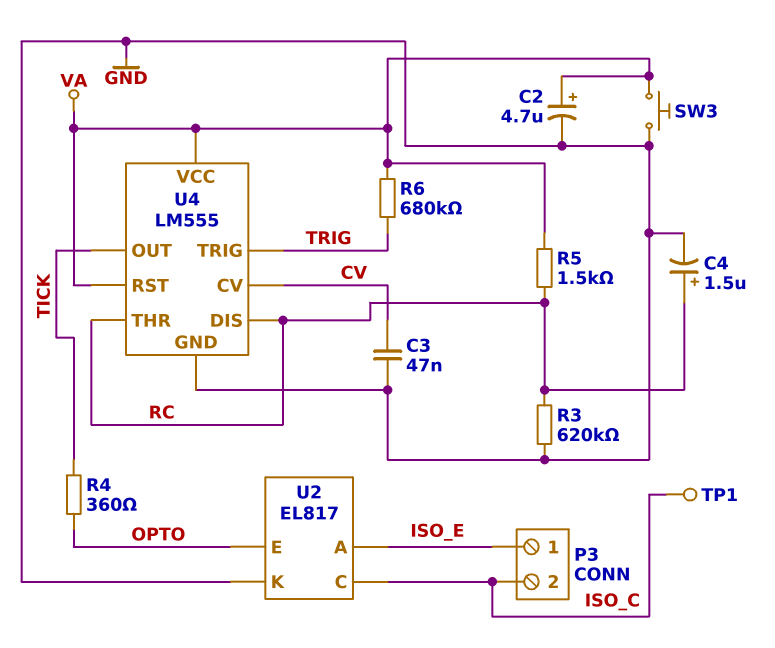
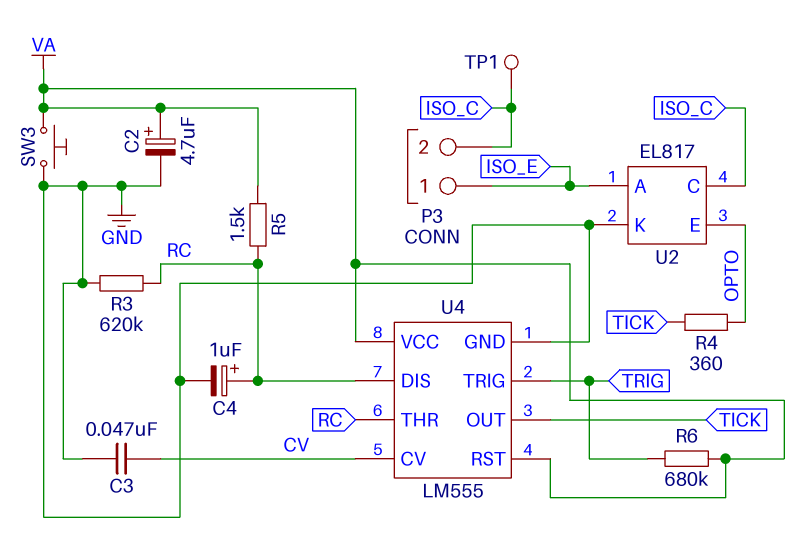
C4: 1.5uF (plus RC, minus GND) -> 1uF (plus RC, minus GND)

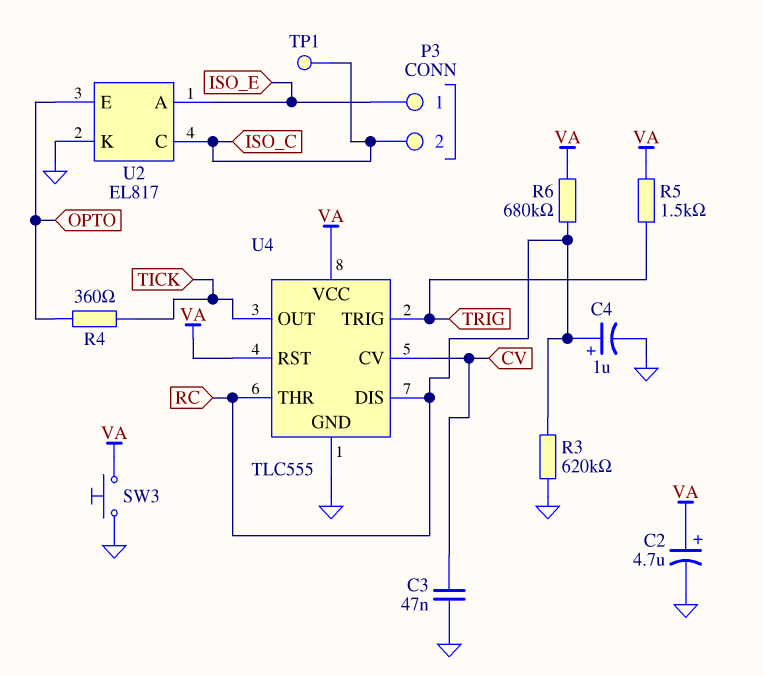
R5: 1.5k (RC, VA) -> 1.5k (TRIG, VA)
R6: 680k (TRIG, VA) -> 680k (RC, VA)
U4: LM555 -> TLC555

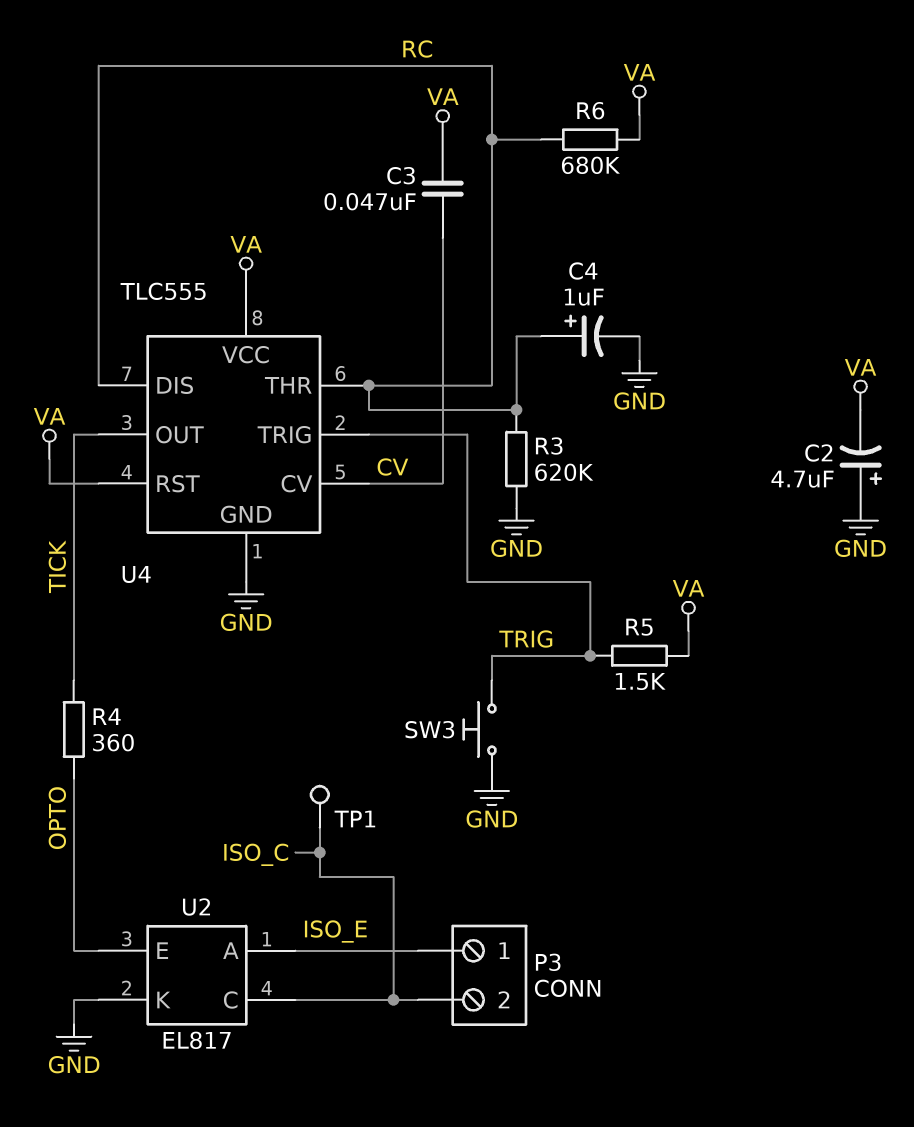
C2: 4.7uF (plus VA, minus GND) -> 4.7uF (plus GND, minus VA)
C3: 47nF (CV, GND) -> 47nF (CV, VA)
SW3: button (GND, VA) -> button (GND, TRIG)

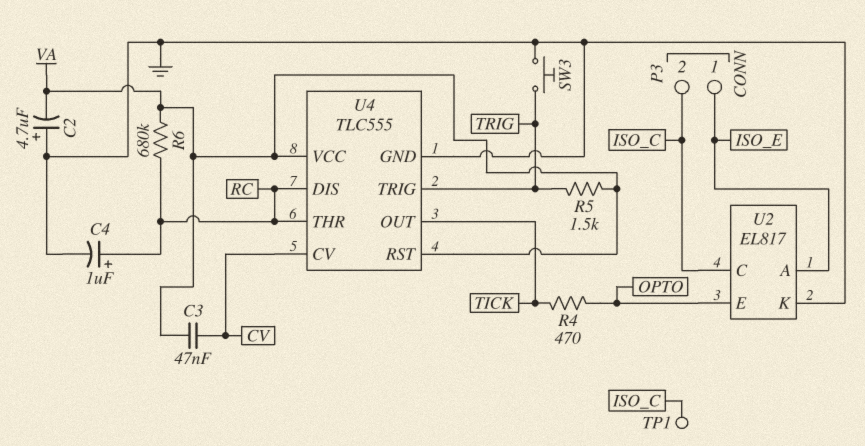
R3: 620k (GND, RC) -> none
R4: 360 (OPTO, TICK) -> 470 (OPTO, TICK)

